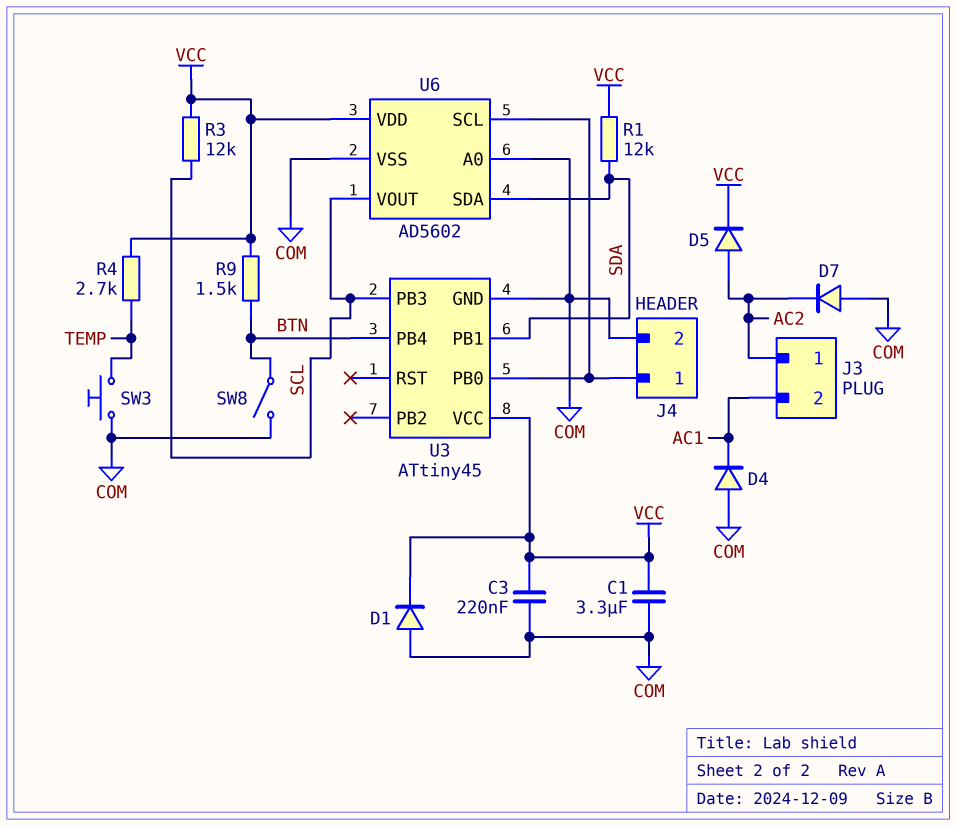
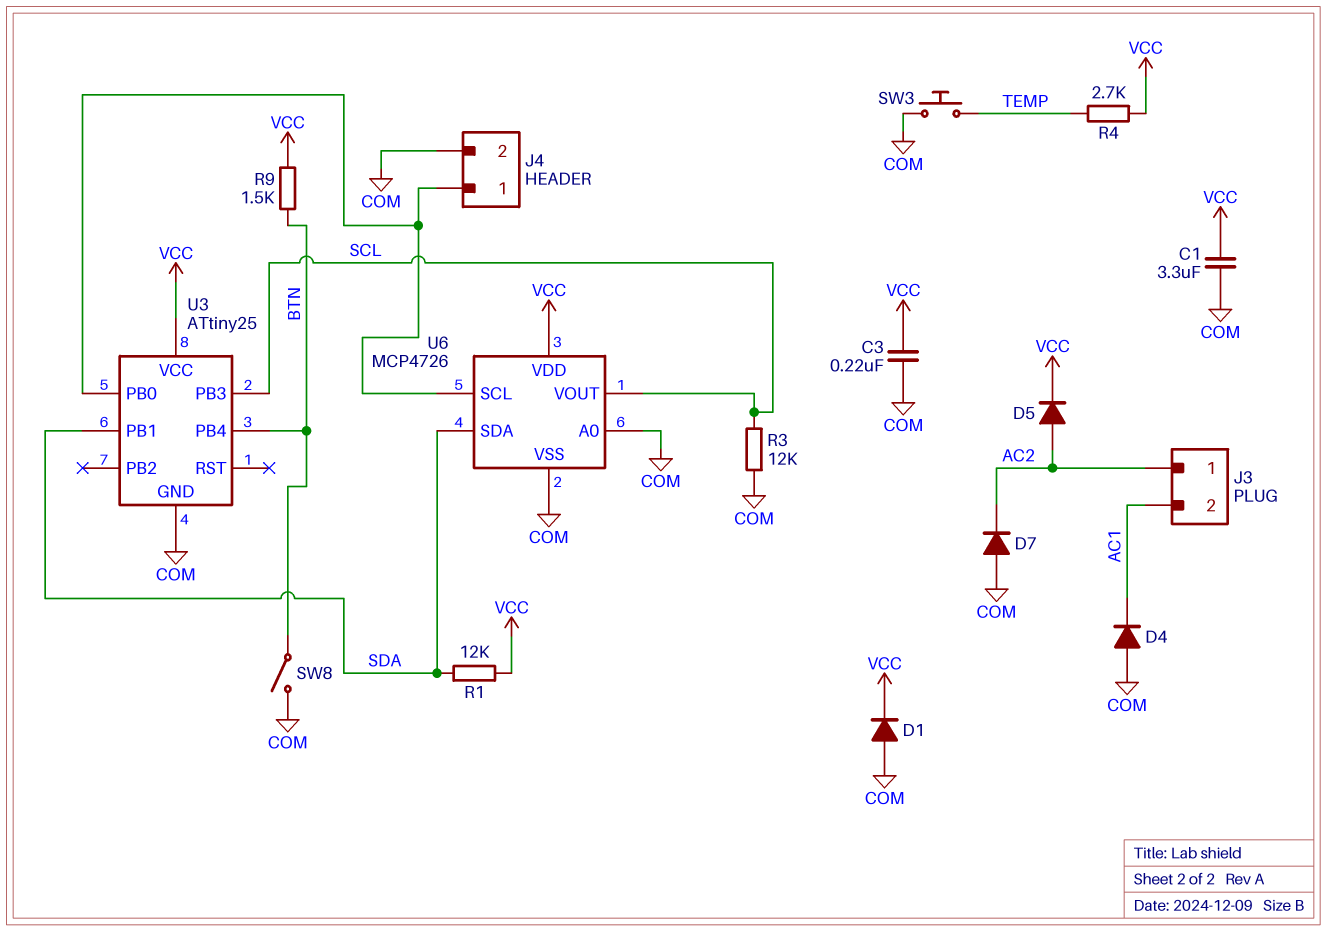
R3: 12k (SCL, VCC) -> 12k (COM, SCL)
U3: ATtiny45 -> ATtiny25
U6: AD5602 -> MCP4726

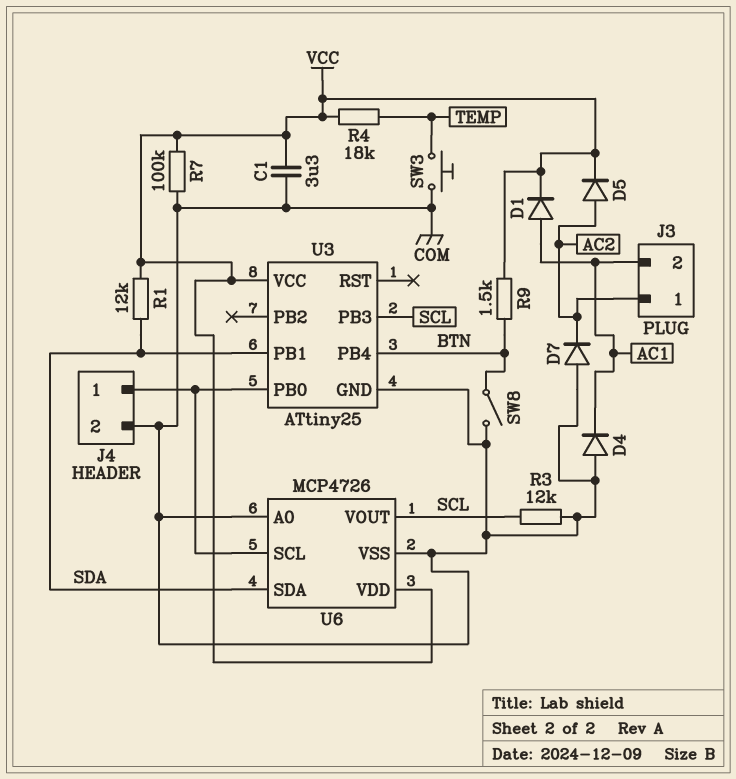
C3: 220nF (COM, VCC) -> none
D1: diode (A COM, K VCC) -> diode (A AC1, K VCC)
R4: 2.7k (TEMP, VCC) -> 18k (TEMP, VCC)
R7: none -> 100k (COM, VCC)

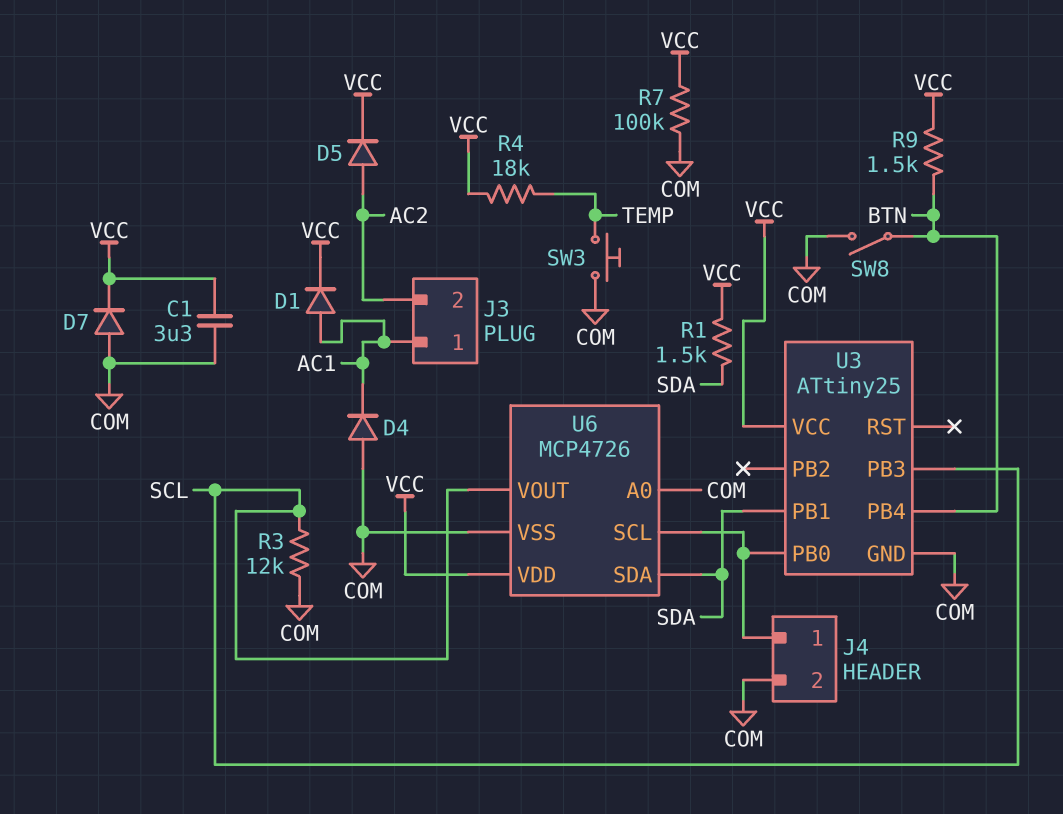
D7: diode (A COM, K AC2) -> diode (A COM, K VCC)
J3 pin 1: AC2 -> AC1
J3 pin 2: AC1 -> AC2
R1: 12k (SDA, VCC) -> 1.5k (SDA, VCC)

